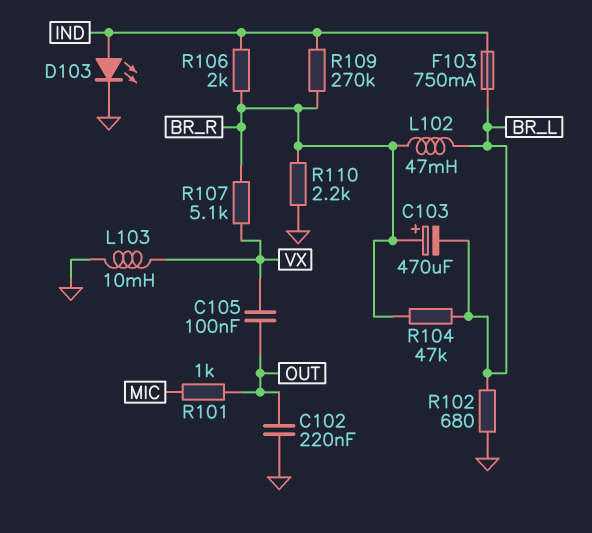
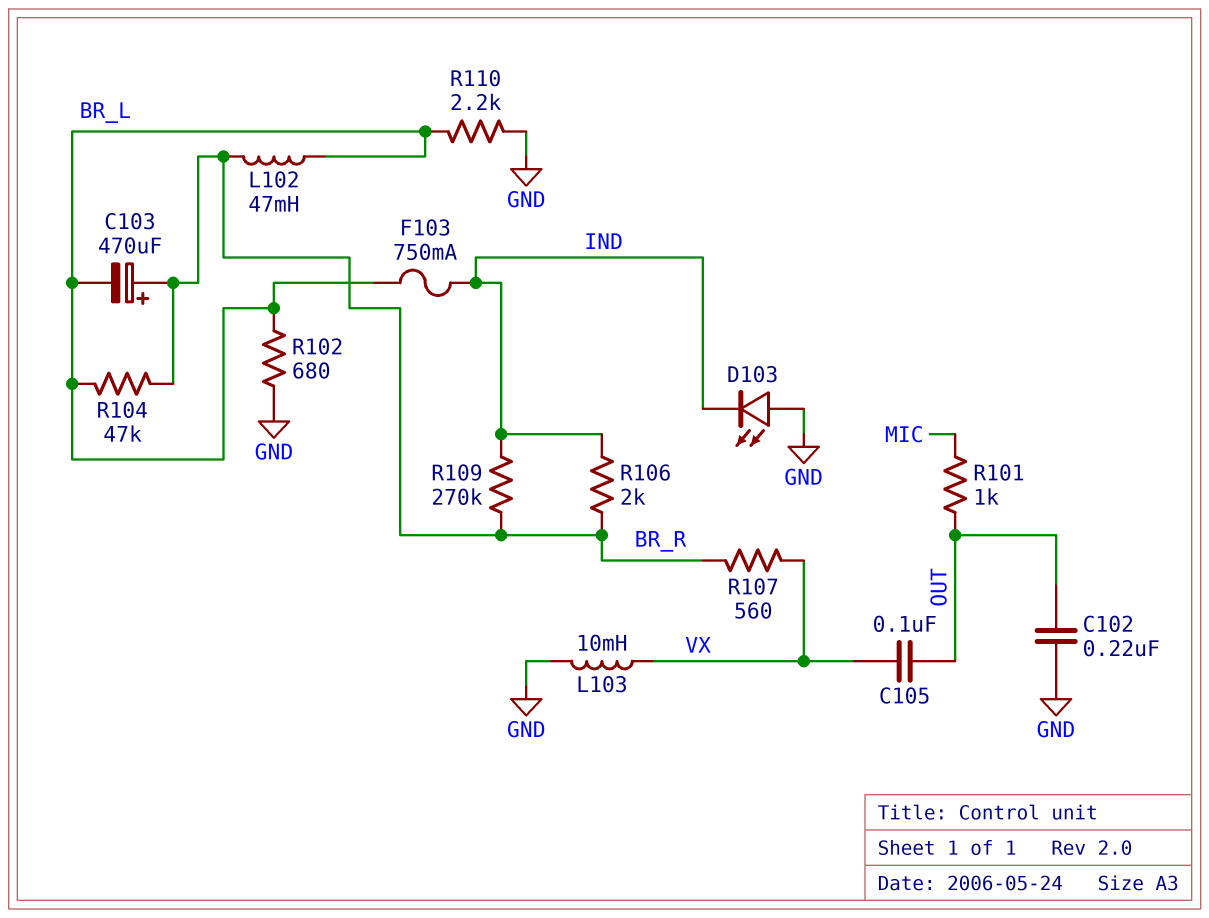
D103: LED (A IND, K GND) -> LED (A GND, K IND)
R107: 5.1k (BR_R, VX) -> 560 (BR_R, VX)
R110: 2.2k (BR_R, GND) -> 2.2k (BR_L, GND)

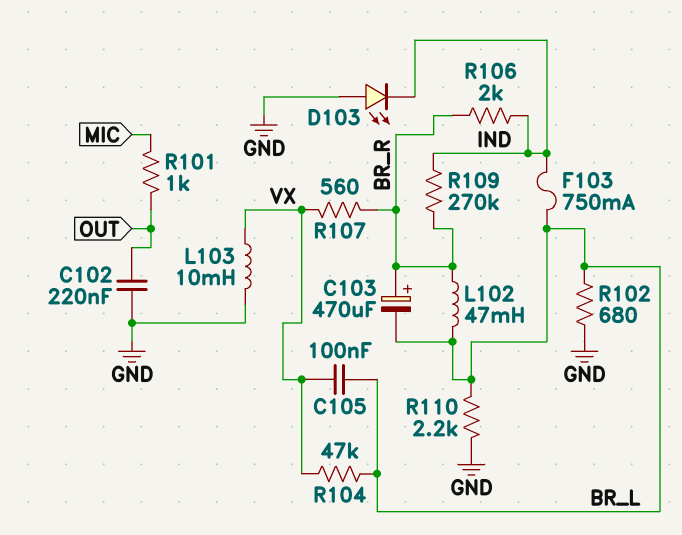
C105: 100nF (OUT, VX) -> 100nF (BR_L, VX)
R104: 47k (BR_L, BR_R) -> 47k (BR_L, VX)

